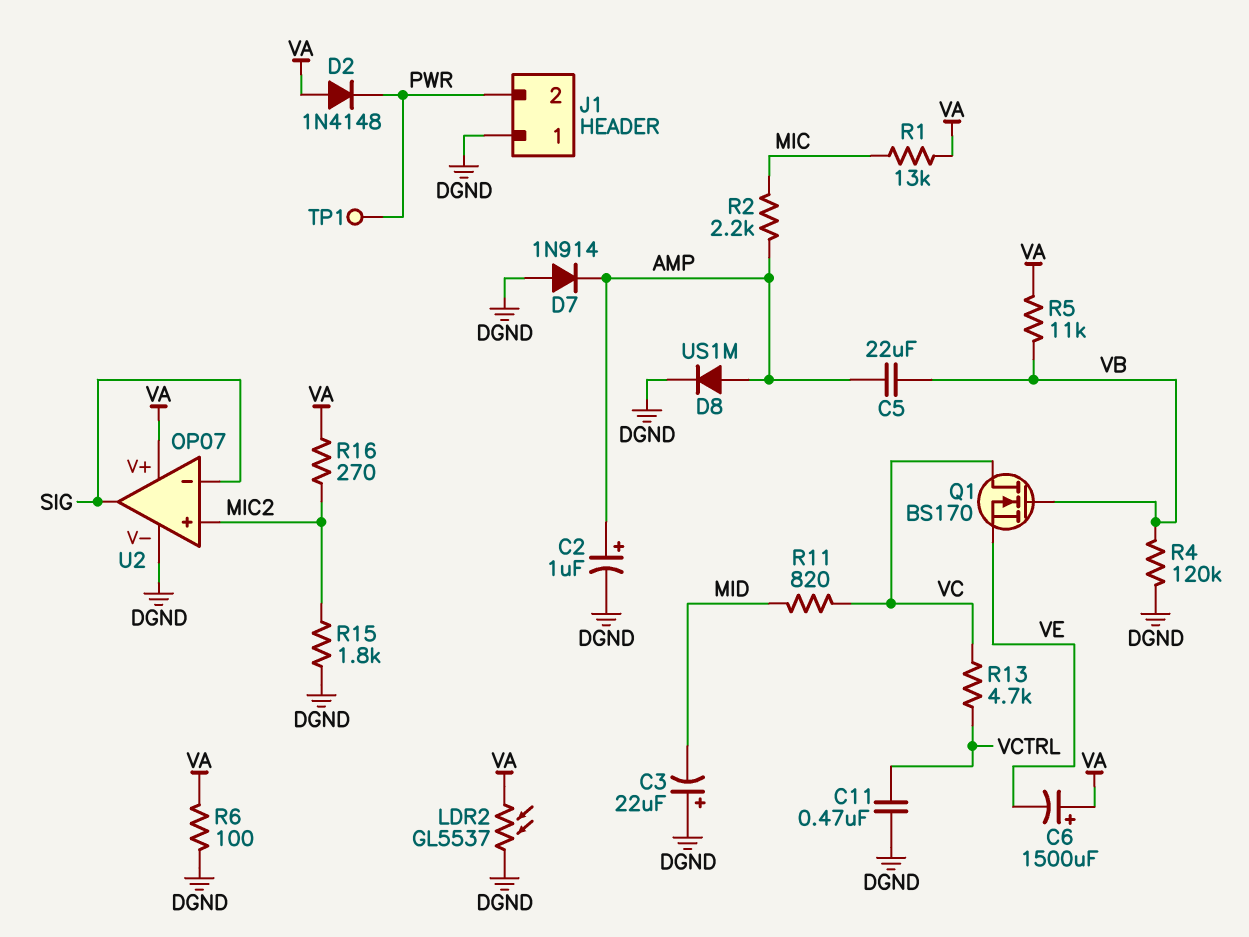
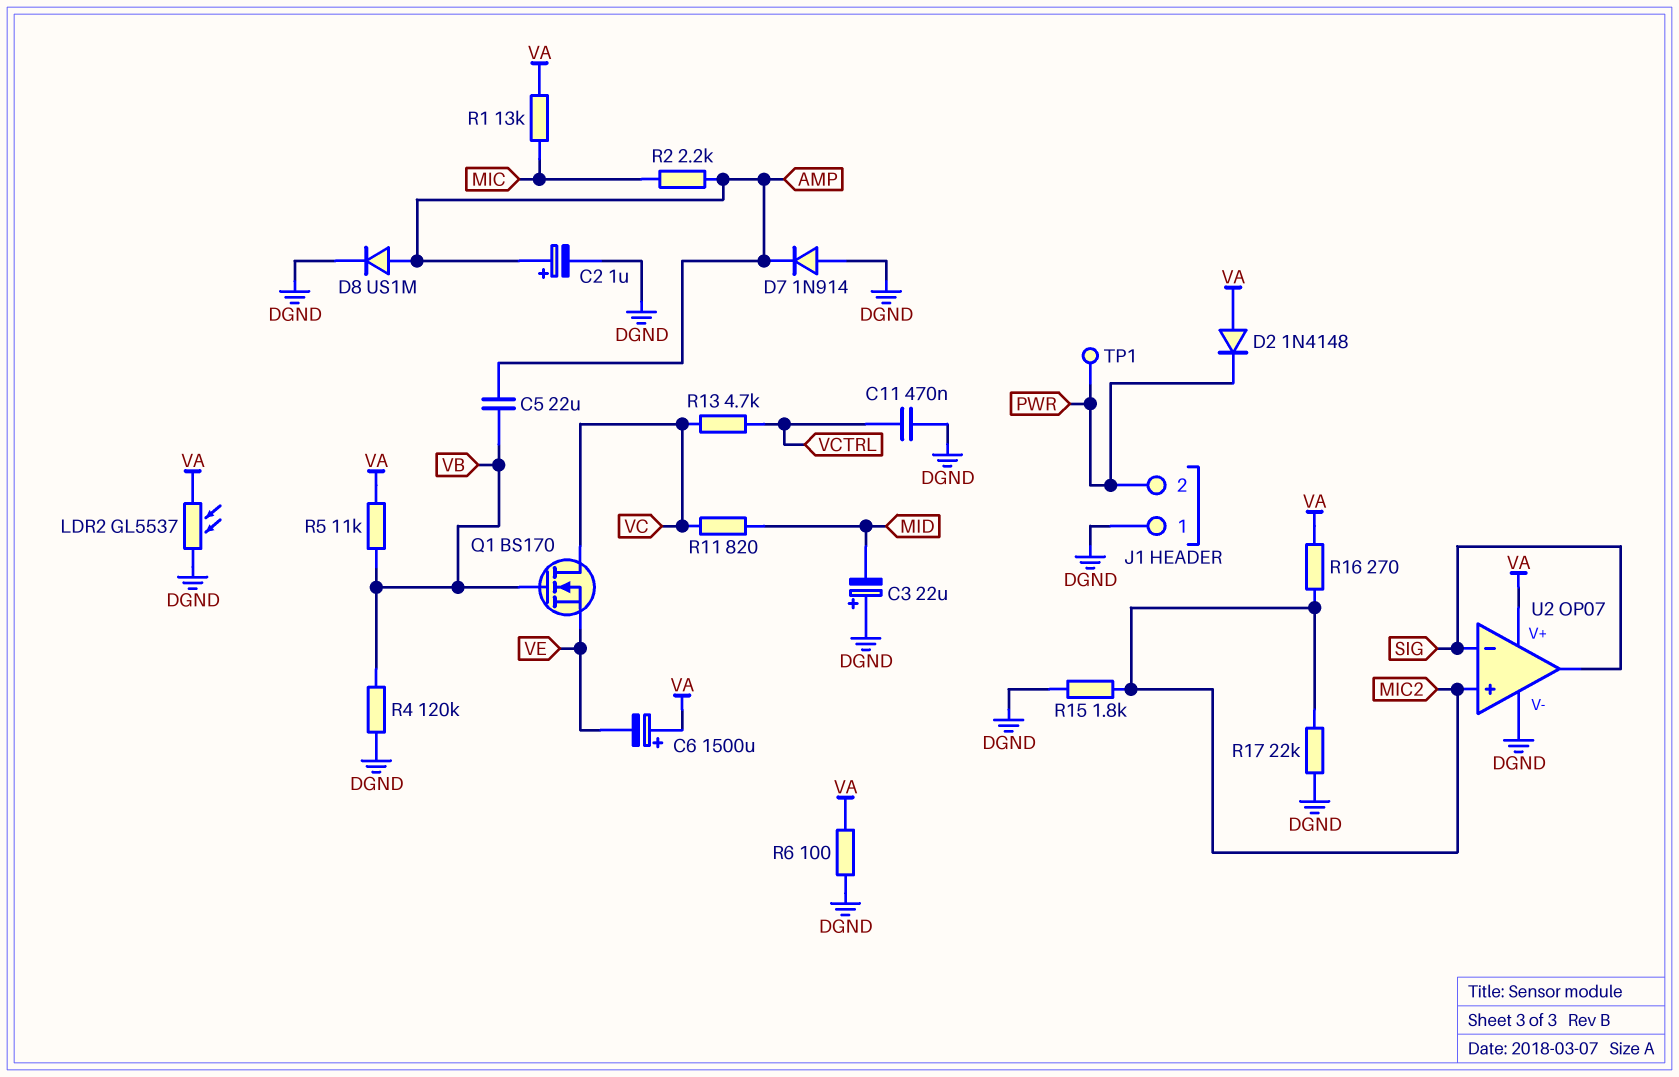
R17: none -> 22k (DGND, MIC2)

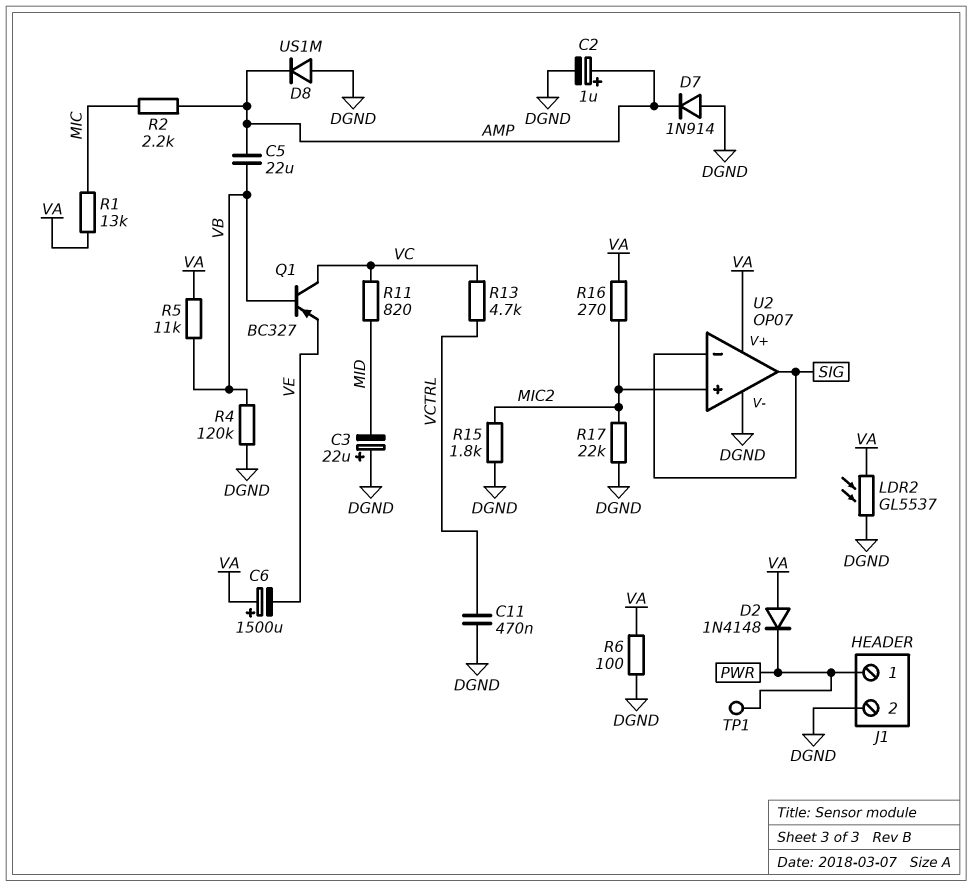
D8: diode US1M (A AMP, K DGND) -> diode US1M (A DGND, K AMP)
J1 pin 1: DGND -> PWR
J1 pin 2: PWR -> DGND
Q1: NMOS BS170 (G VB, D VC, S VE) -> PNP BC327 (B VB, C VC, E VE)

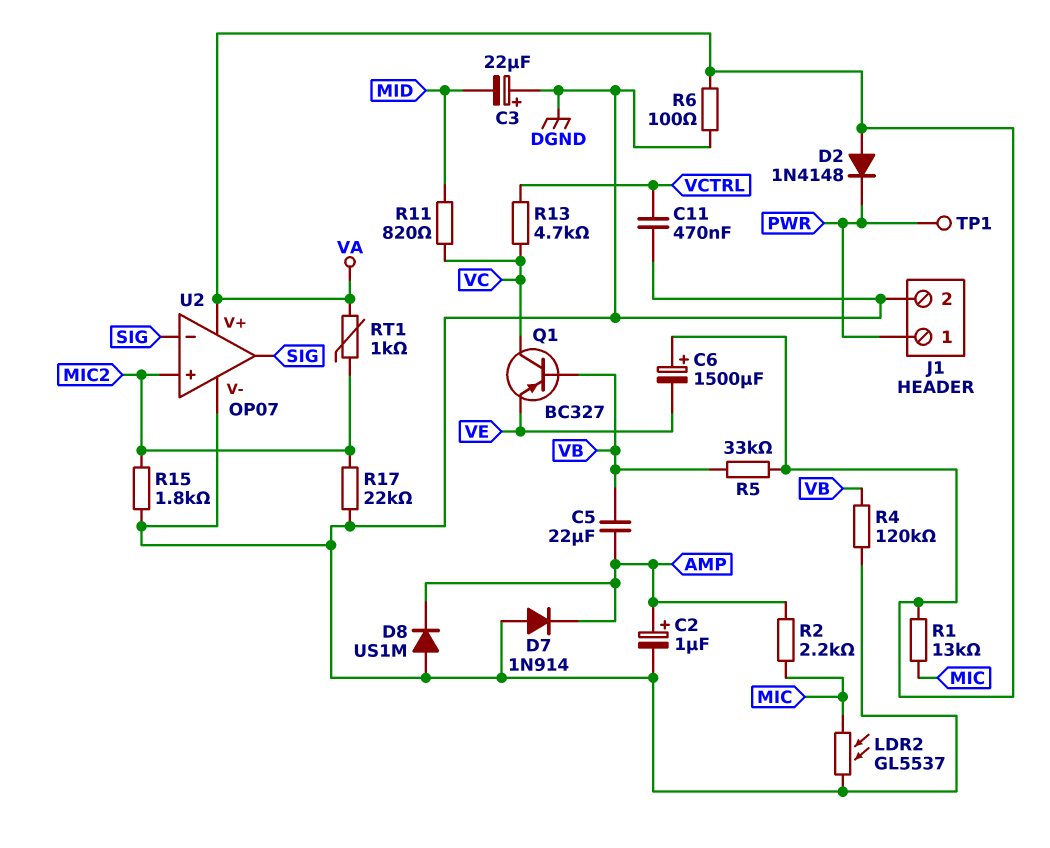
LDR2: GL5537 (DGND, VA) -> GL5537 (DGND, MIC)
R5: 11k (VA, VB) -> 33k (VA, VB)
R16: 270 (MIC2, VA) -> none
RT1: none -> 1k (MIC2, VA)

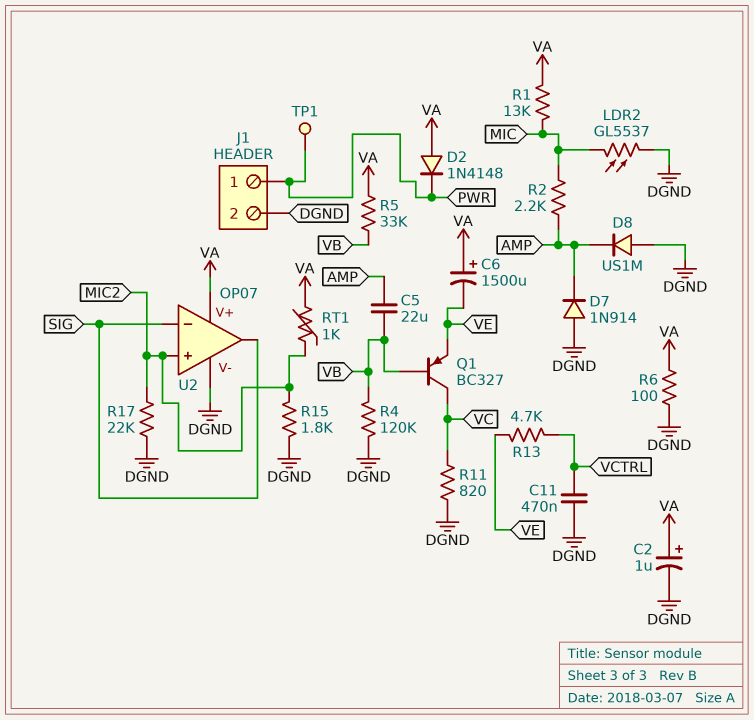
C2: 1uF (plus AMP, minus DGND) -> 1uF (plus VA, minus DGND)
C3: 22uF (plus DGND, minus MID) -> none
R11: 820 (MID, VC) -> 820 (DGND, VC)
R13: 4.7k (VC, VCTRL) -> 4.7k (VCTRL, VE)

